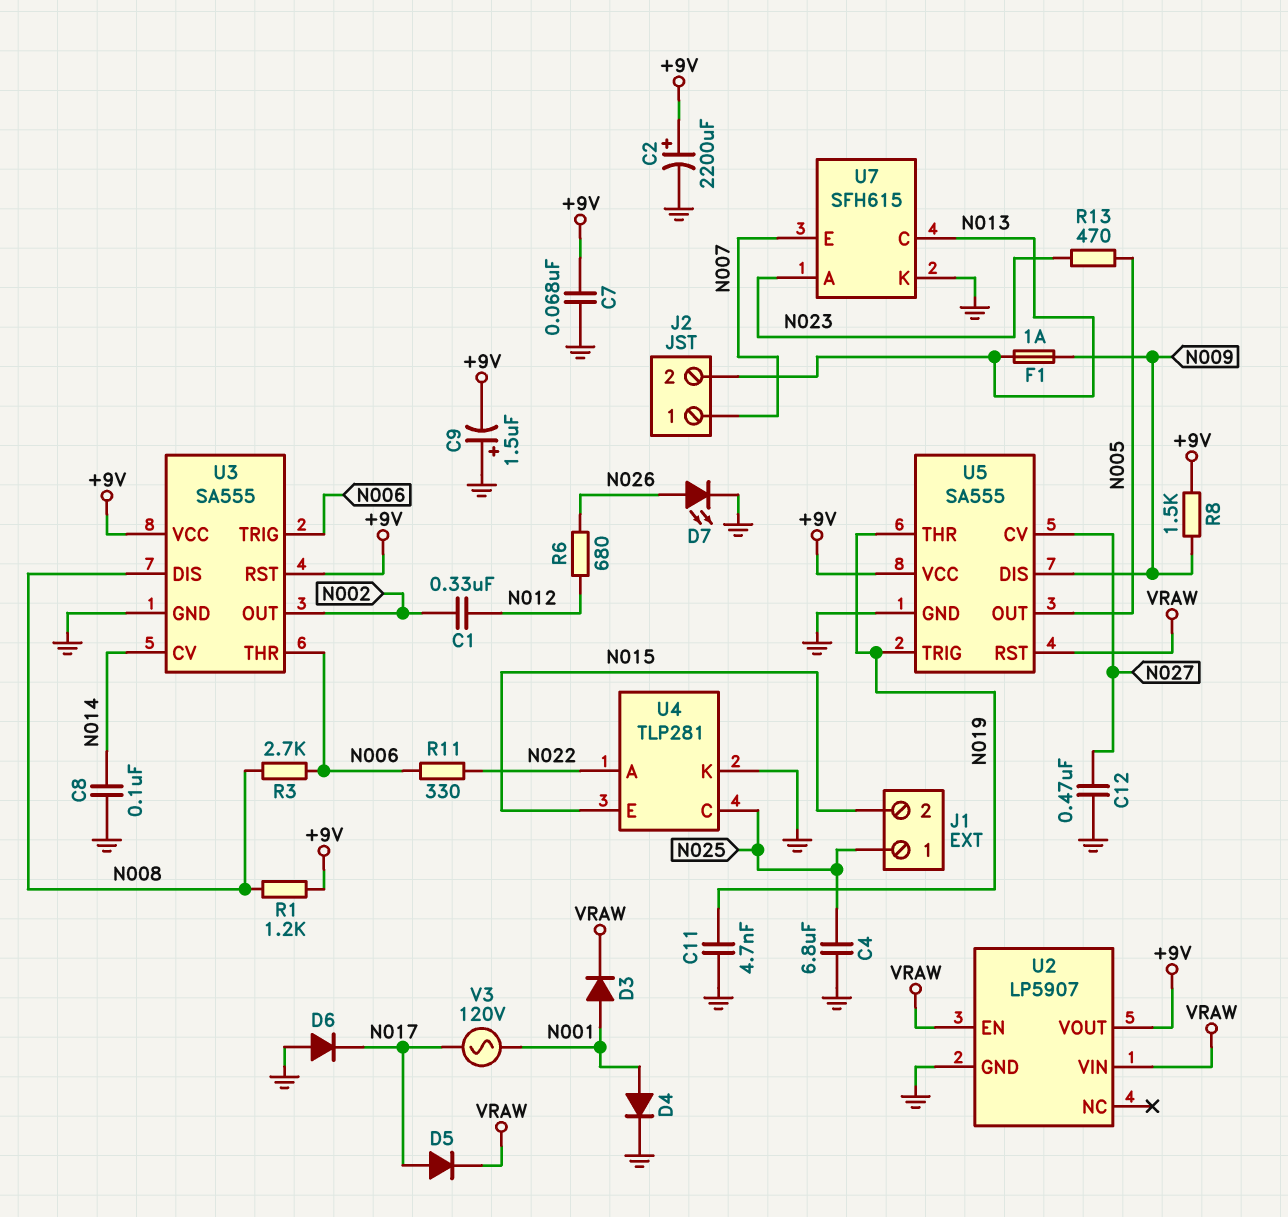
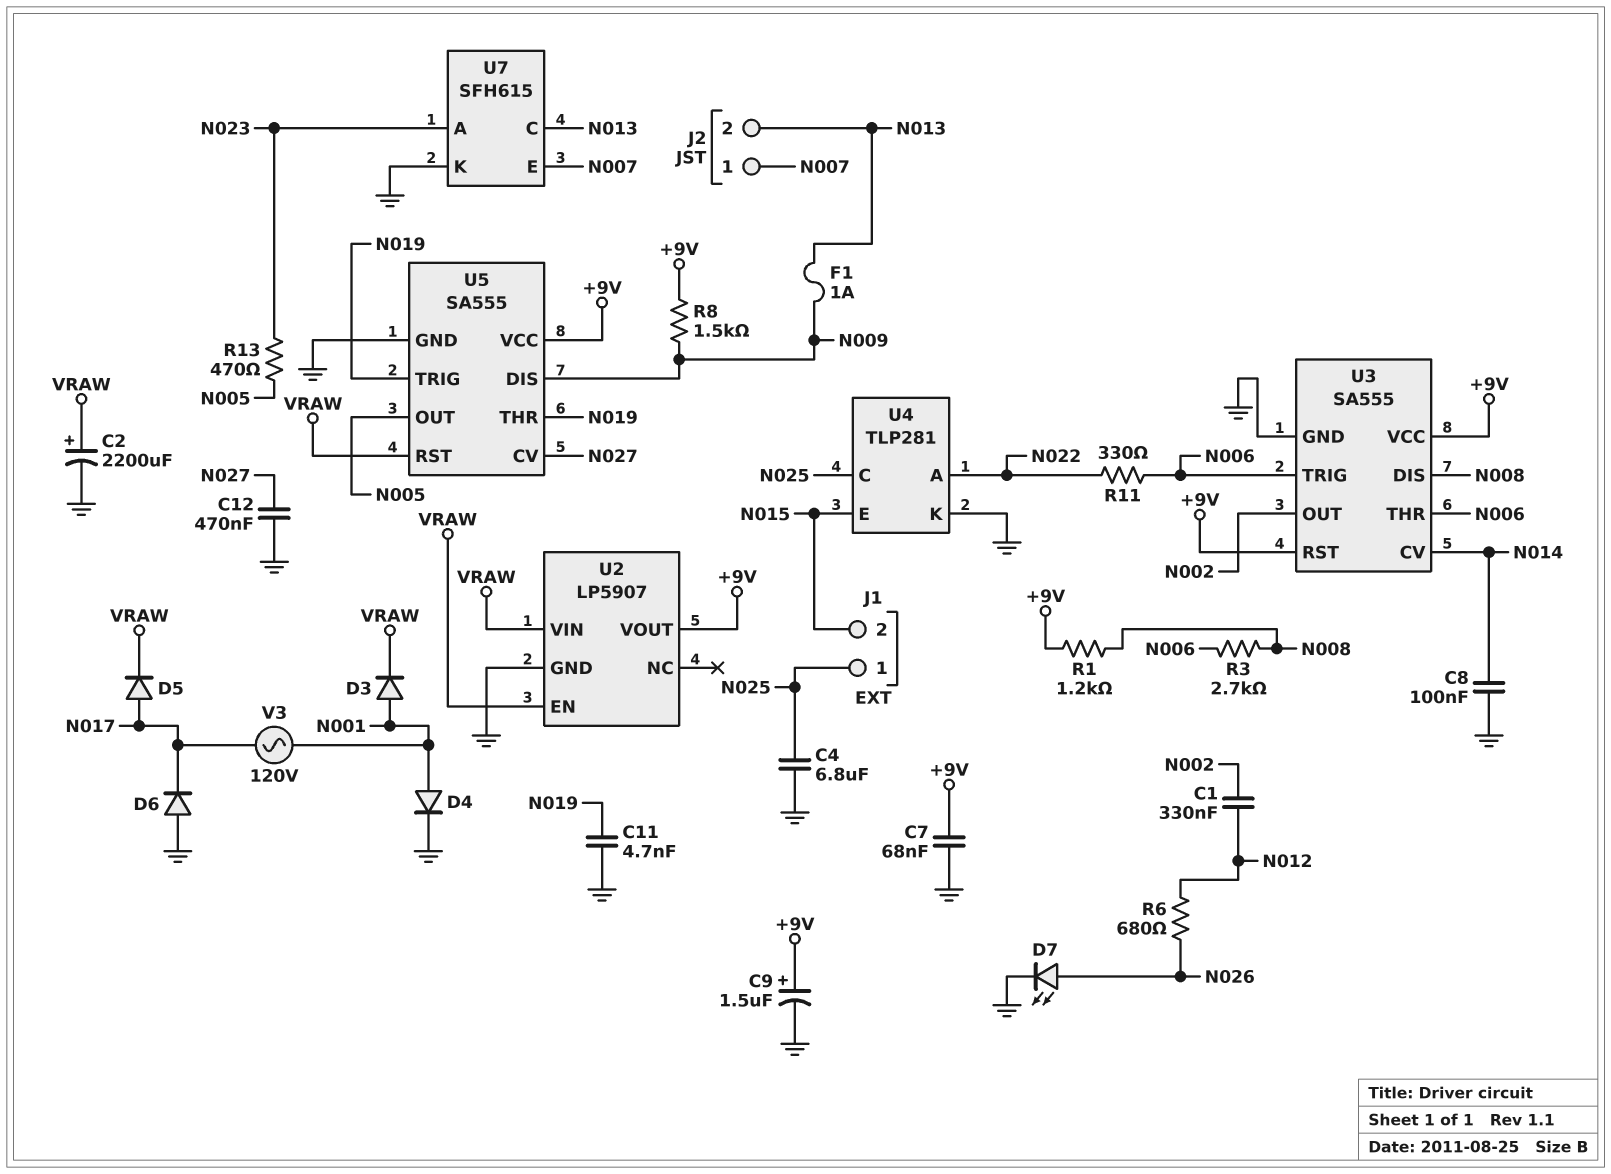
C2: 2200uF (plus +9V, minus GND) -> 2200uF (plus VRAW, minus GND)
C9: 1.5uF (plus GND, minus +9V) -> 1.5uF (plus +9V, minus GND)

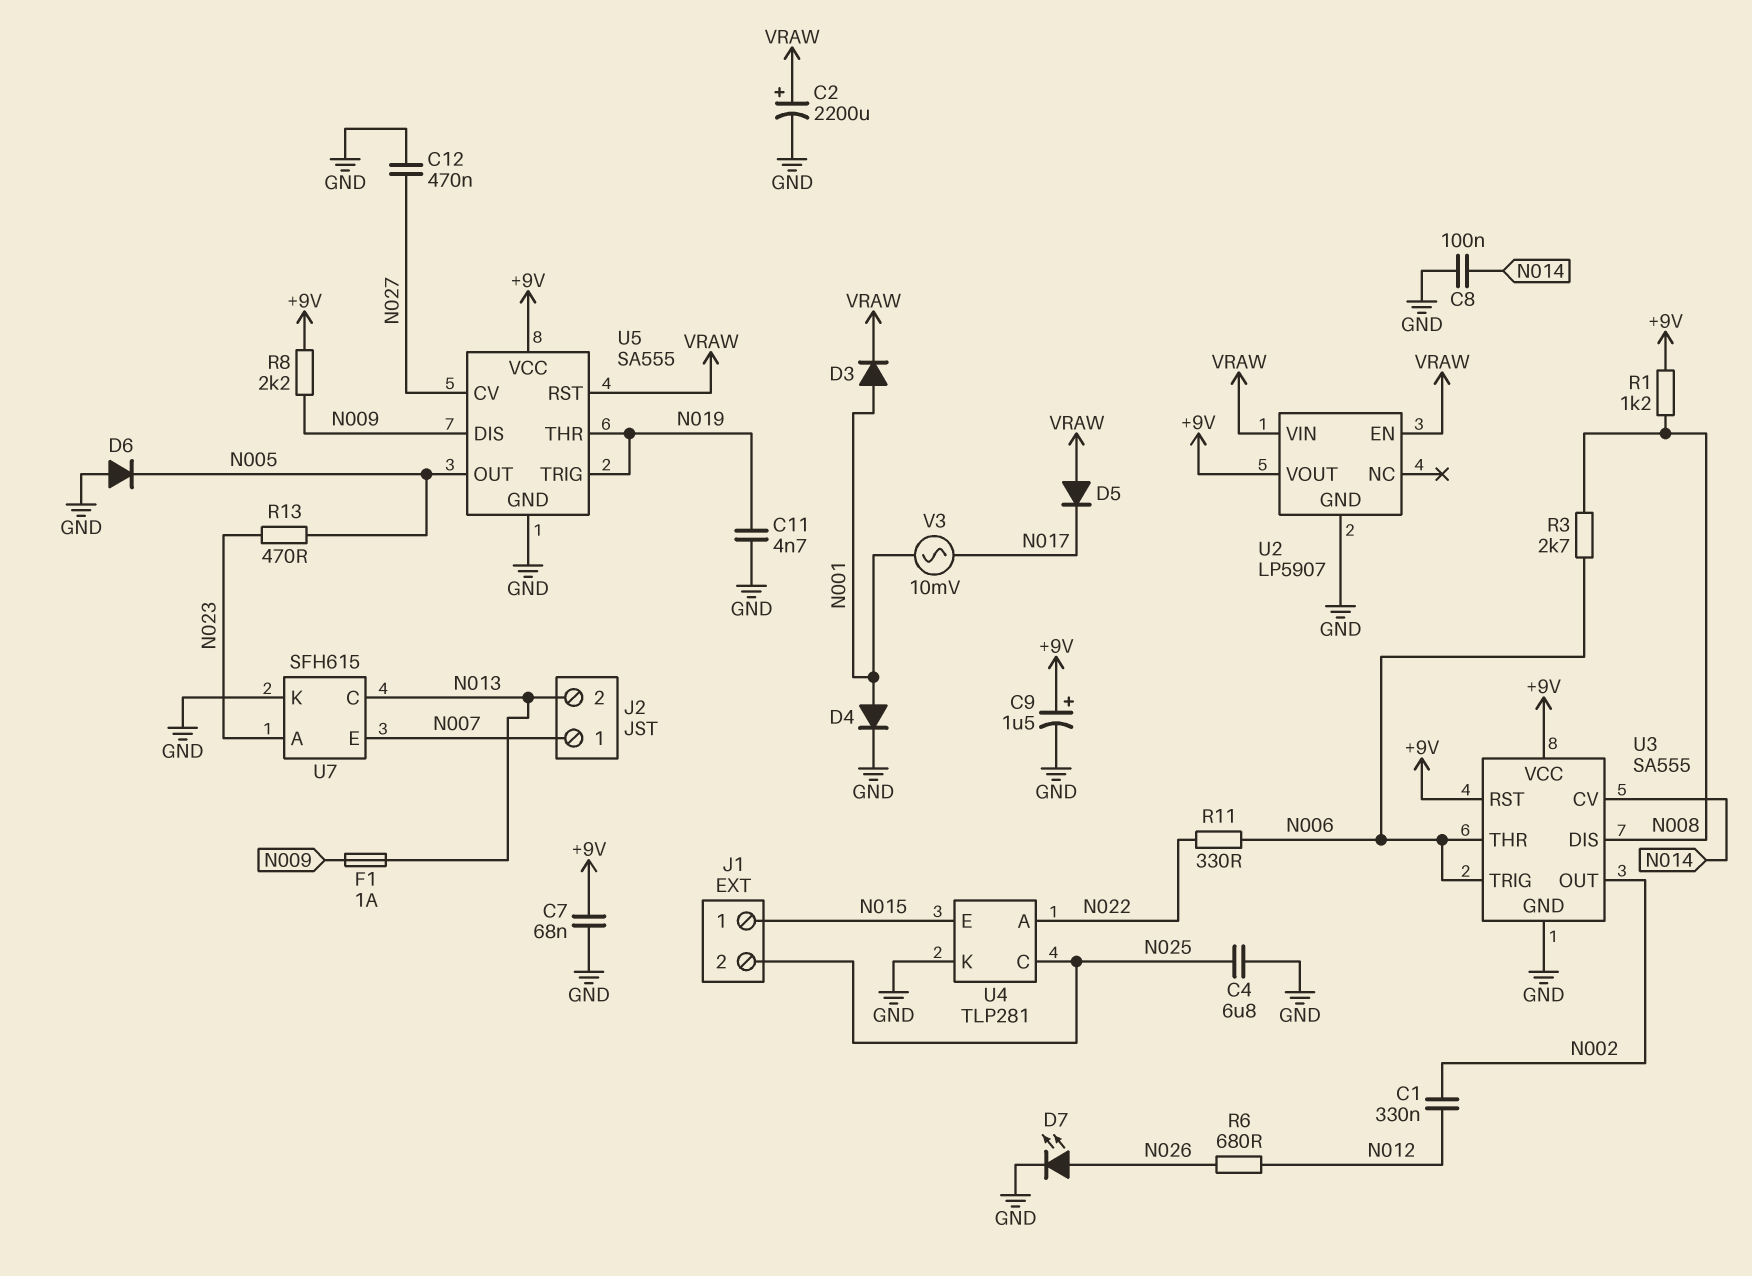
D5: diode (A N017, K VRAW) -> diode (A VRAW, K N017)
D6: diode (A GND, K N017) -> diode (A GND, K N005)
J1 pin 1: N025 -> N015
J1 pin 2: N015 -> N025
R8: 1.5k (+9V, N009) -> 2.2k (+9V, N009)
V3: AC 120V (N001, N017) -> AC 10mV (N001, N017)

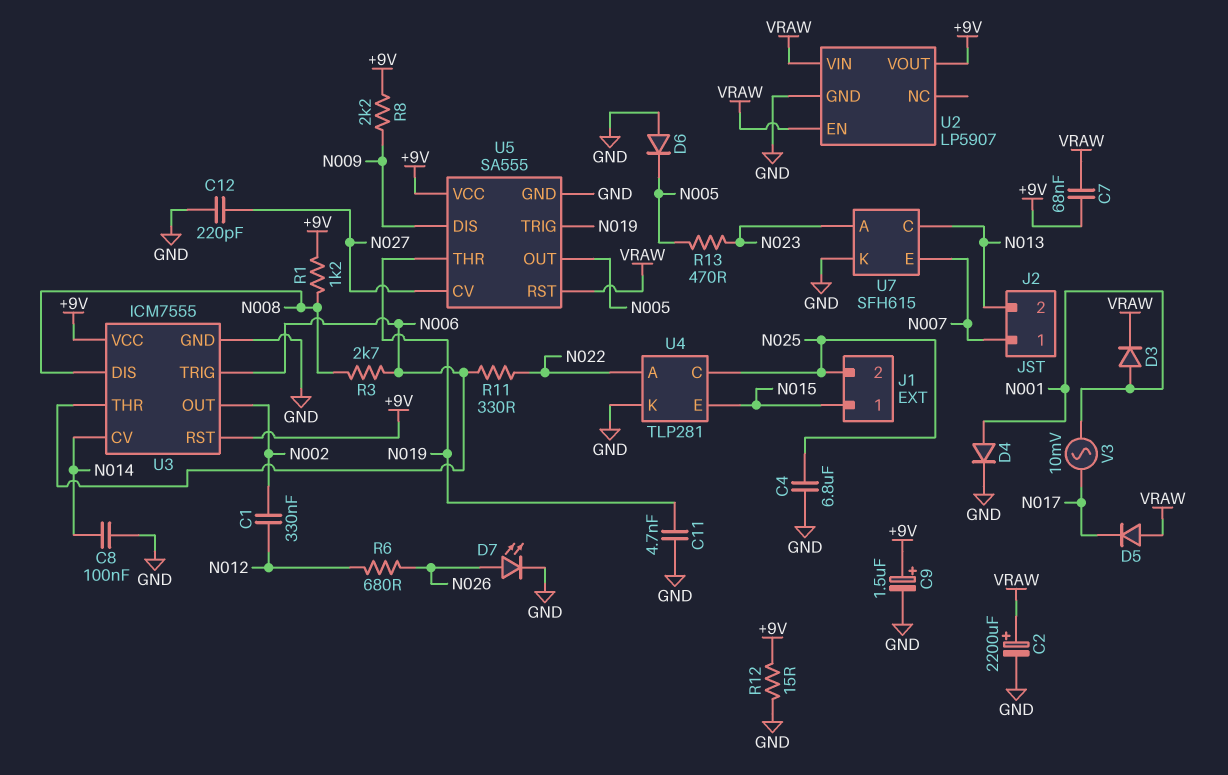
C7: 68nF (+9V, GND) -> 68nF (+9V, VRAW)
C12: 470nF (GND, N027) -> 220pF (GND, N027)
F1: 1A (N009, N013) -> none
R12: none -> 15 (+9V, GND)
U3: SA555 -> ICM7555

